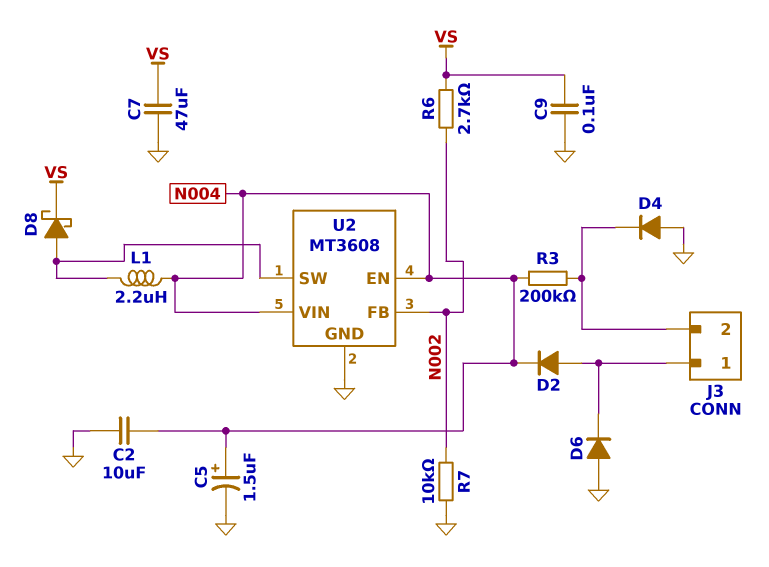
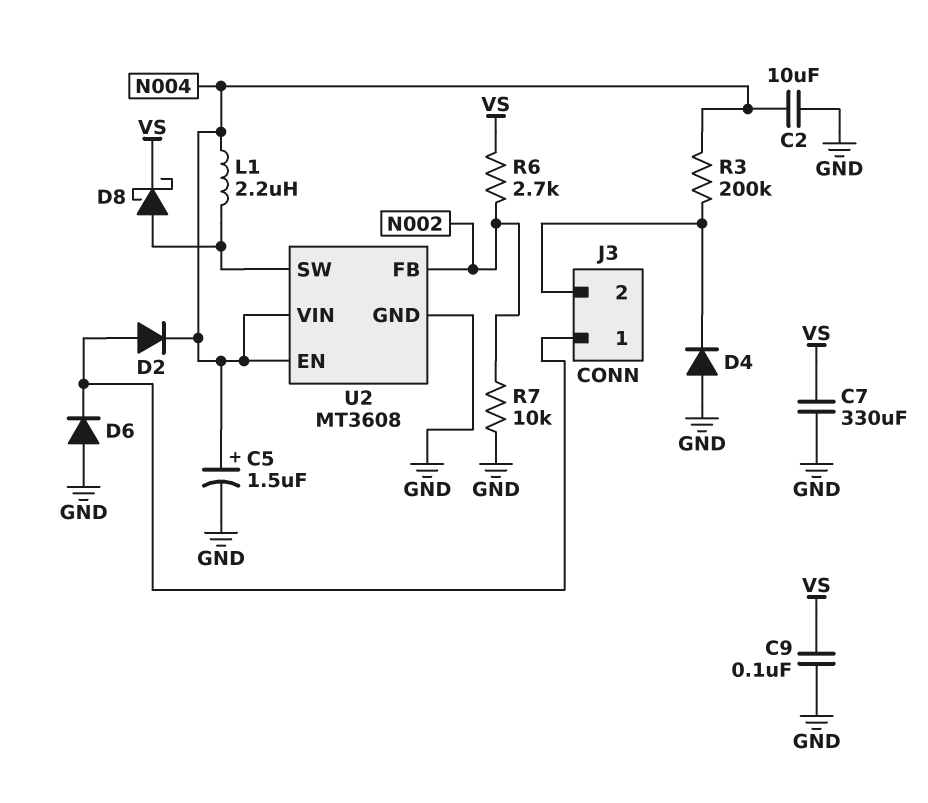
C7: 47uF (GND, VS) -> 330uF (GND, VS)

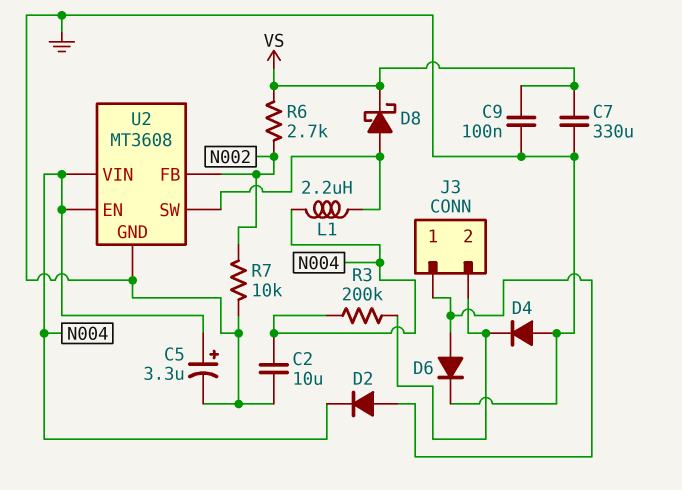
C5: 1.5uF (plus N004, minus GND) -> 3.3uF (plus N004, minus GND)
D6: diode (A GND, K J3/1) -> diode (A J3/1, K GND)

